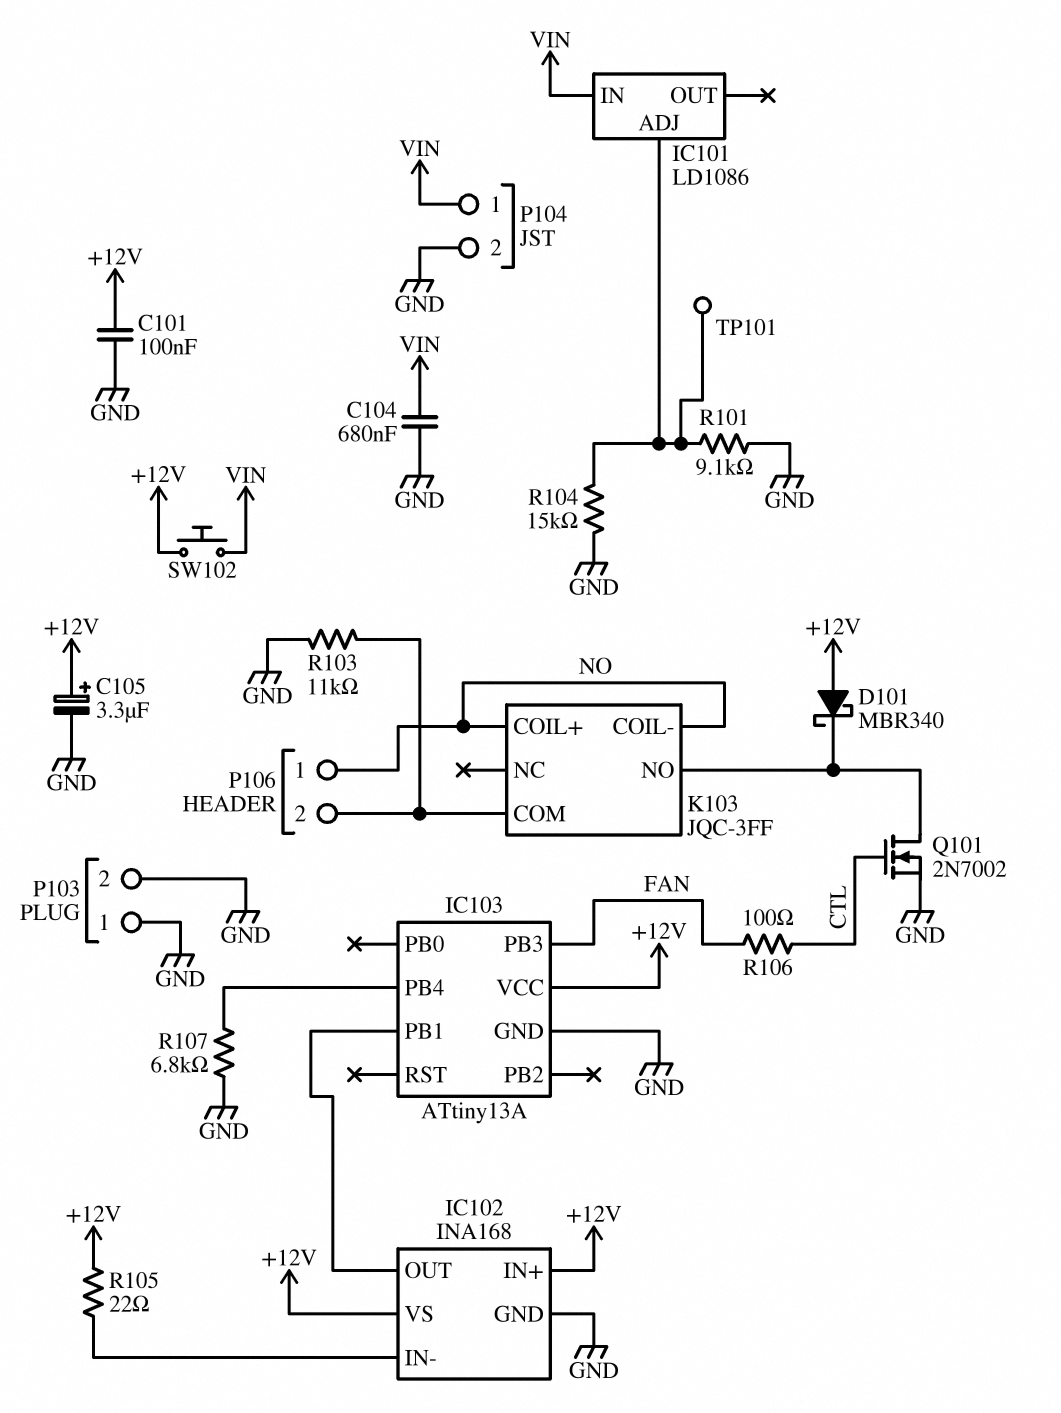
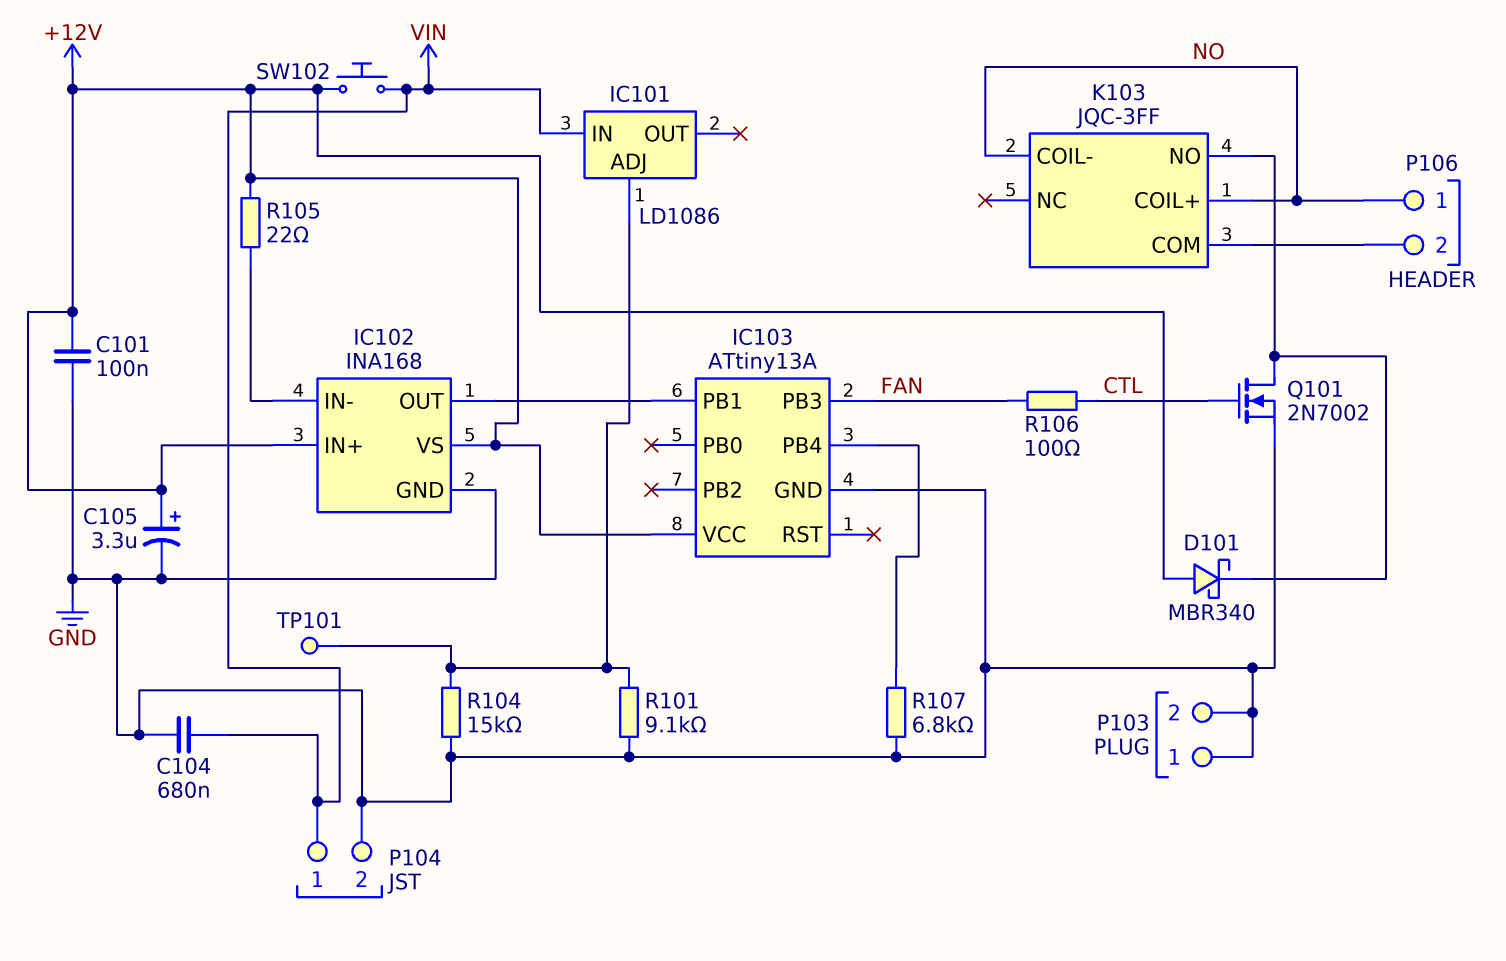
R103: 11k (GND, K103/COM) -> none

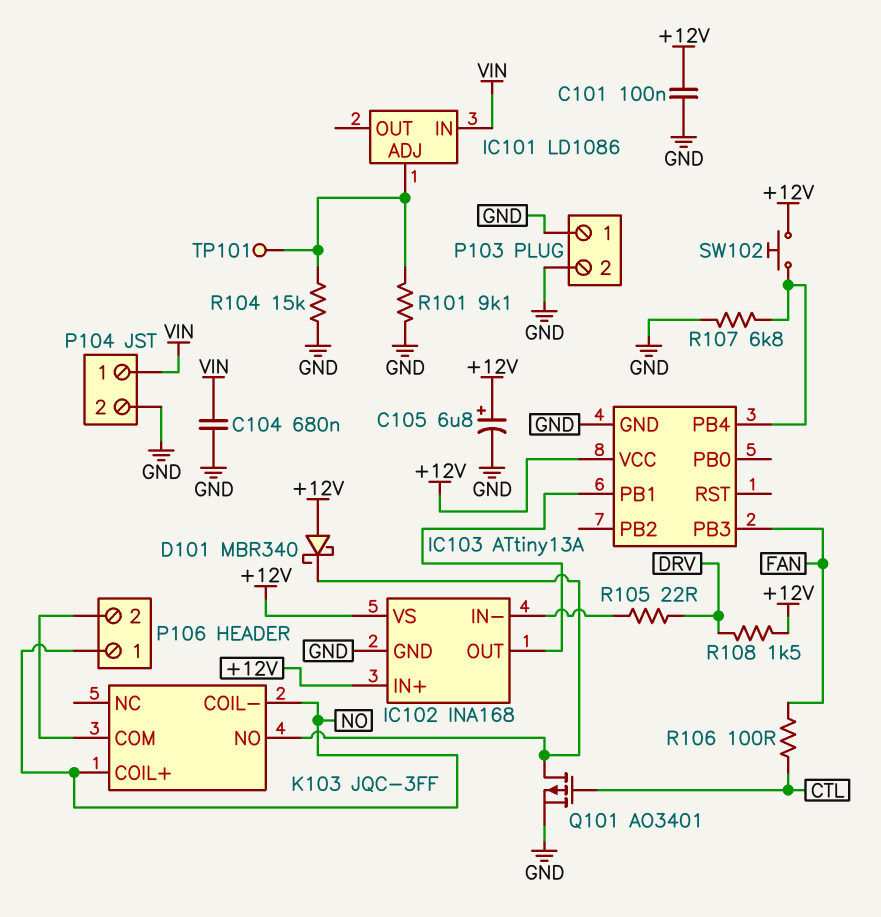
C105: 3.3uF (plus +12V, minus GND) -> 6.8uF (plus +12V, minus GND)
Q101: NMOS 2N7002 (G CTL, D K103/NO, S GND) -> PMOS AO3401 (G CTL, D K103/NO, S GND)
R105: 22 (+12V, IC102/IN-) -> 22 (DRV, IC102/IN-)
R108: none -> 1.5k (+12V, DRV)
SW102: button (+12V, VIN) -> button (+12V, IC103/PB4)

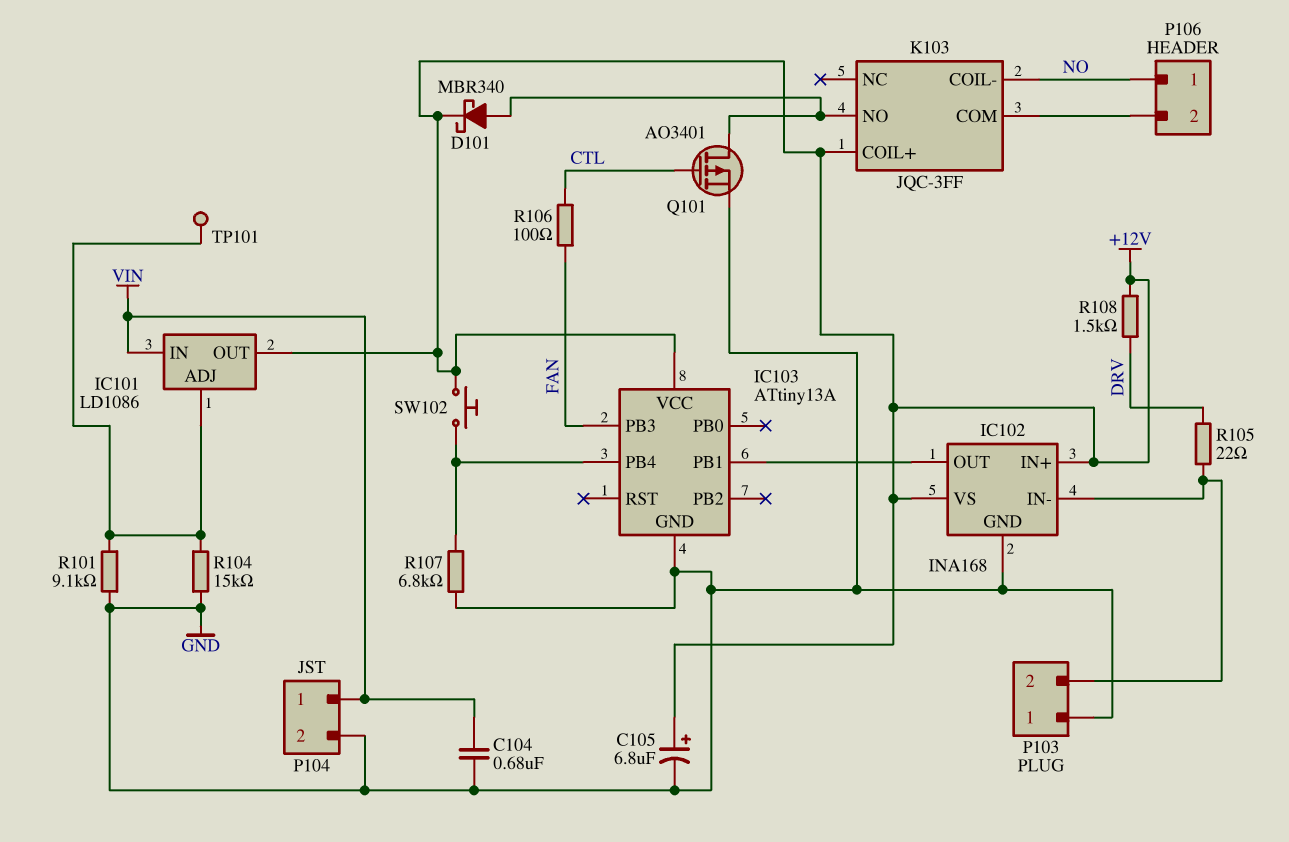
C101: 100nF (+12V, GND) -> none
D101: schottky MBR340 (A +12V, K K103/NO) -> schottky MBR340 (A K103/NO, K +12V)
IC101 pin OUT: none -> +12V
K103 pin COIL+: NO -> +12V
P103 pin 2: GND -> IC102/IN-

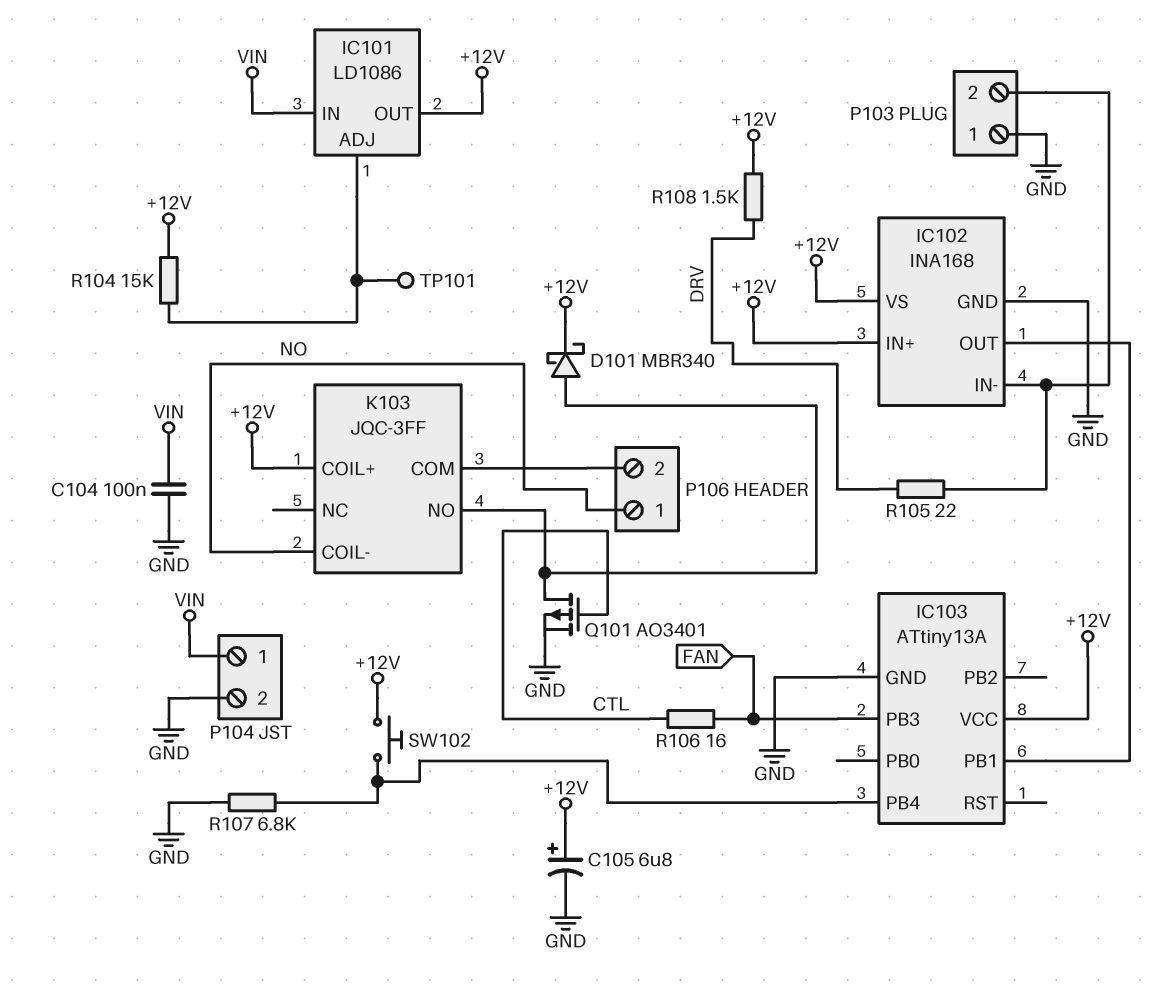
C104: 680nF (GND, VIN) -> 100nF (GND, VIN)
R101: 9.1k (GND, IC101/ADJ) -> none
R104: 15k (GND, IC101/ADJ) -> 15k (+12V, IC101/ADJ)
R106: 100 (CTL, FAN) -> 16 (CTL, FAN)

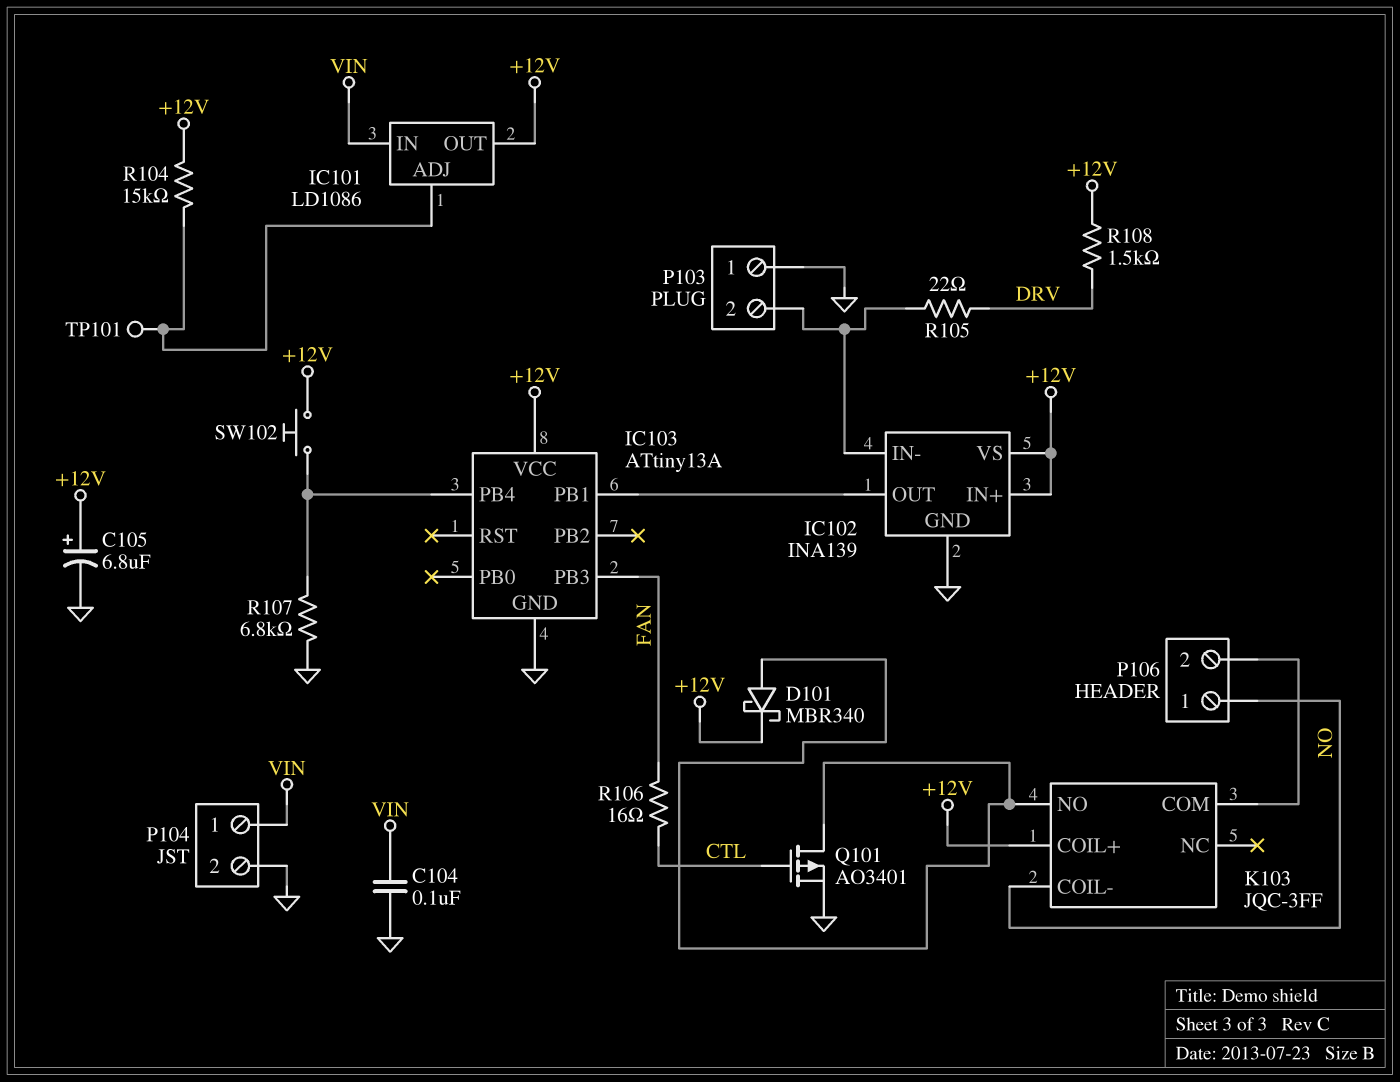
IC102: INA168 -> INA139

